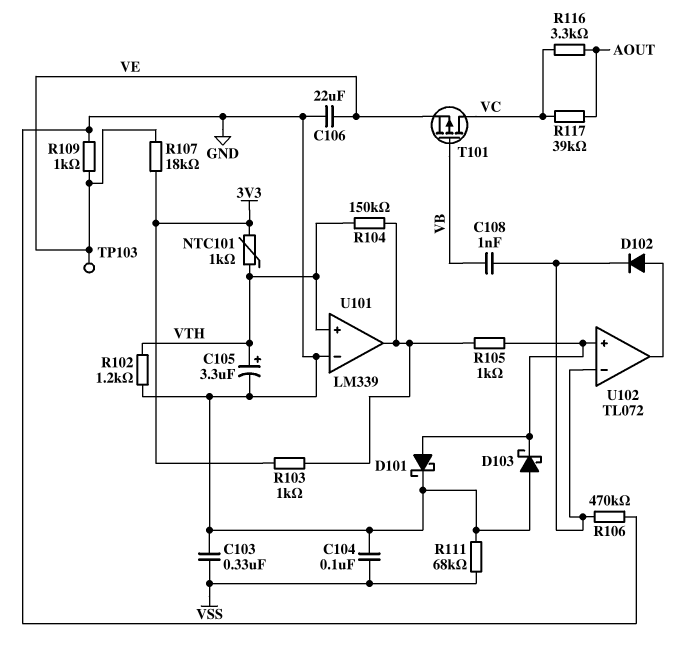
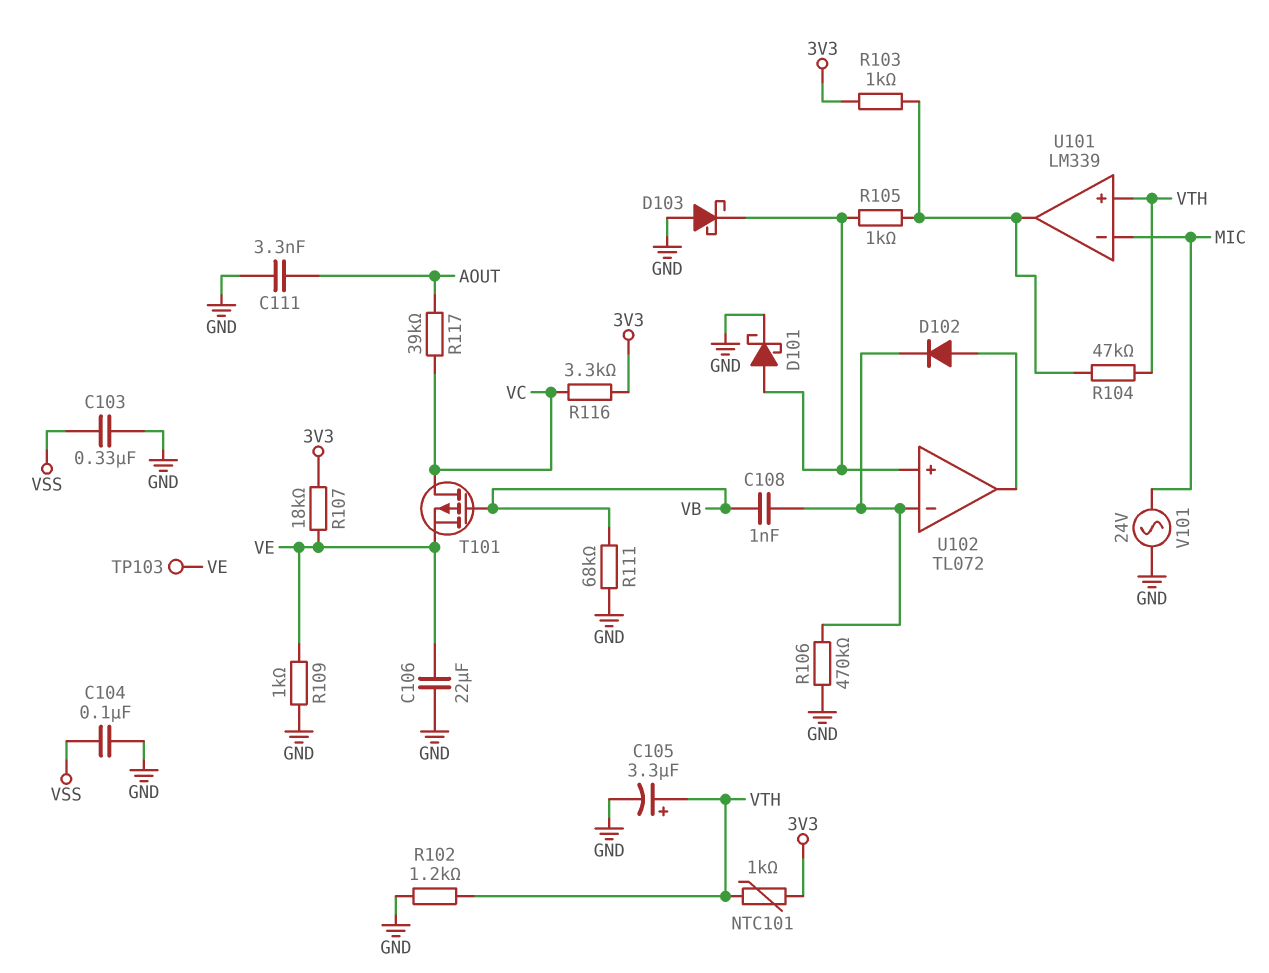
C111: none -> 3.3nF (AOUT, GND)
R104: 150k (U101/out, VTH) -> 47k (U101/out, VTH)
R111: 68k (GND, VSS) -> 68k (GND, VB)
R116: 3.3k (AOUT, VC) -> 3.3k (3V3, VC)
U101 pin in-: GND -> MIC
V101: none -> AC 24V (GND, MIC)

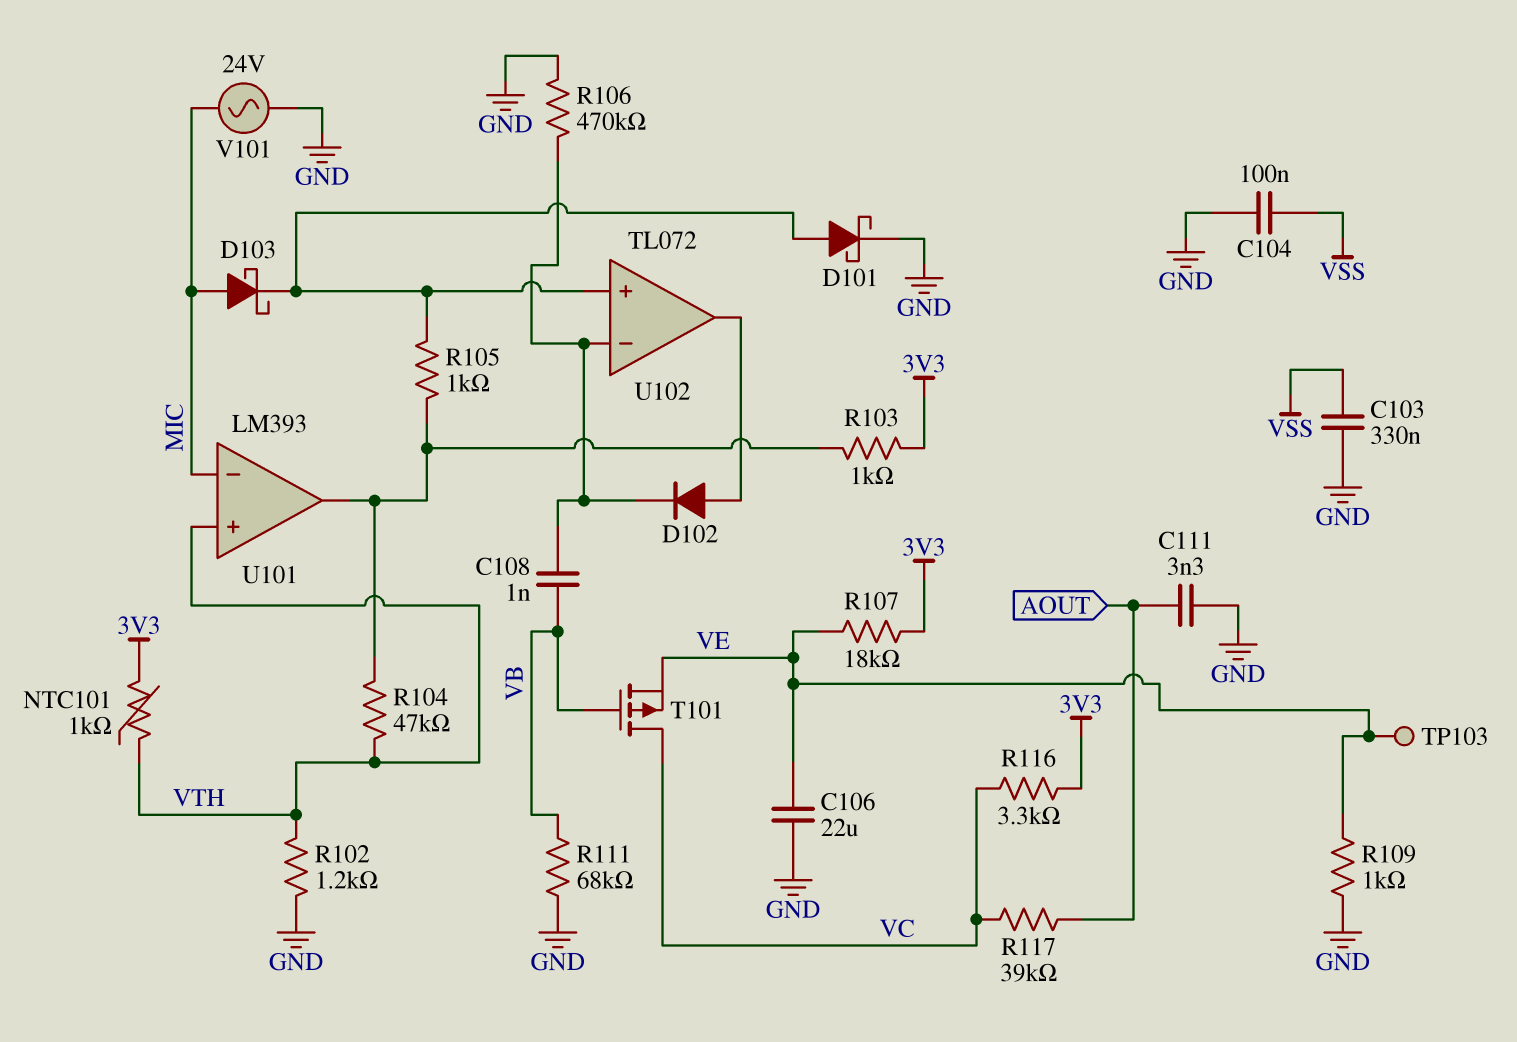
C105: 3.3uF (plus VTH, minus GND) -> none
D103: schottky (A GND, K U102/in+) -> schottky (A MIC, K U102/in+)
U101: LM339 -> LM393

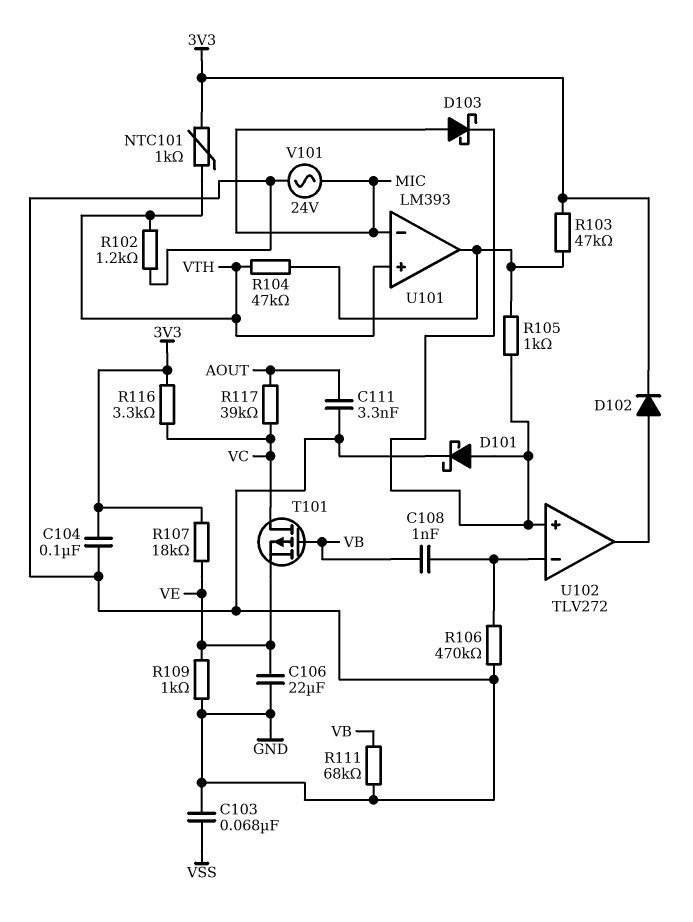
C103: 330nF (GND, VSS) -> 68nF (GND, VSS)
C104: 100nF (GND, VSS) -> 100nF (3V3, GND)
D102: diode (A U102/out, K U102/in-) -> diode (A U102/out, K 3V3)
R103: 1k (3V3, U101/out) -> 47k (3V3, U101/out)
TP103: test point (VE) -> none
U102: TL072 -> TLV272

